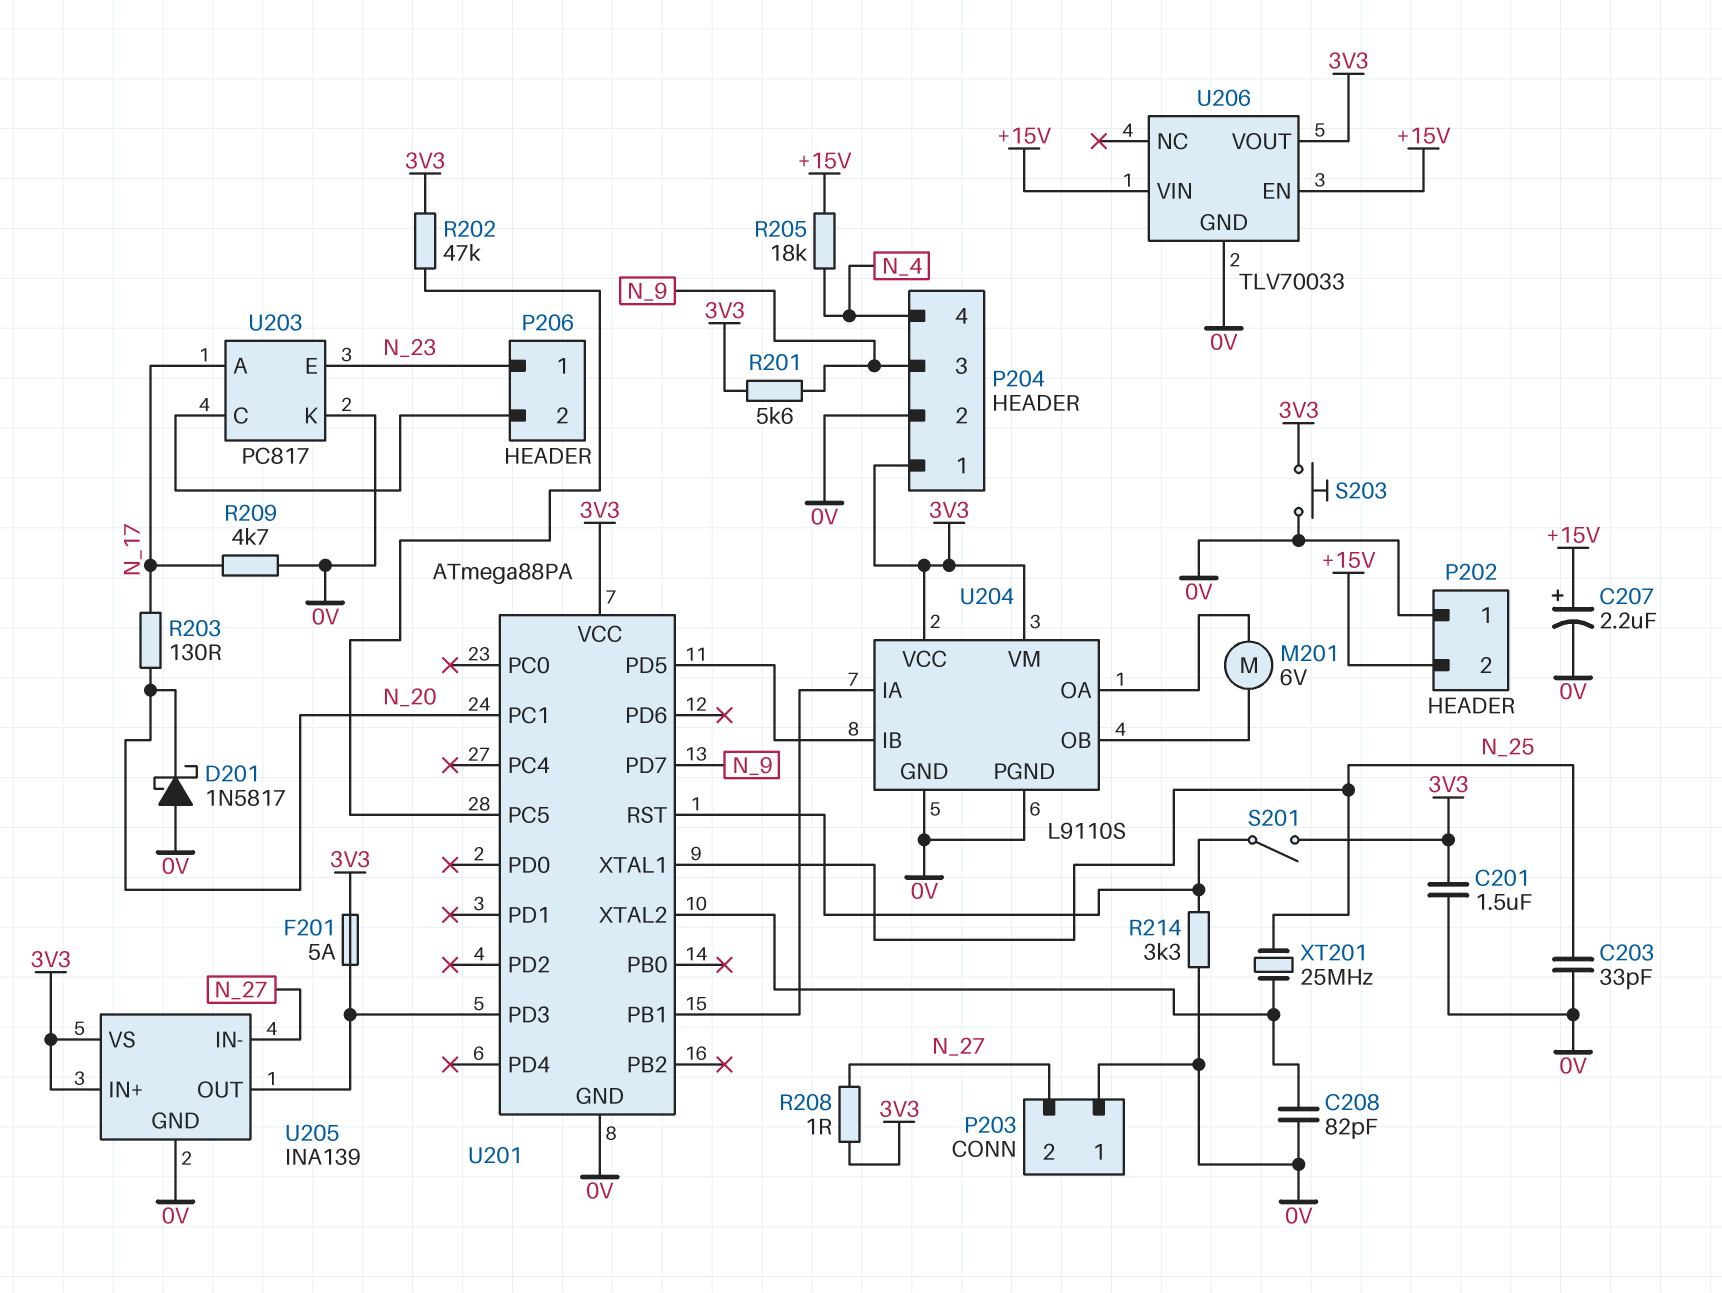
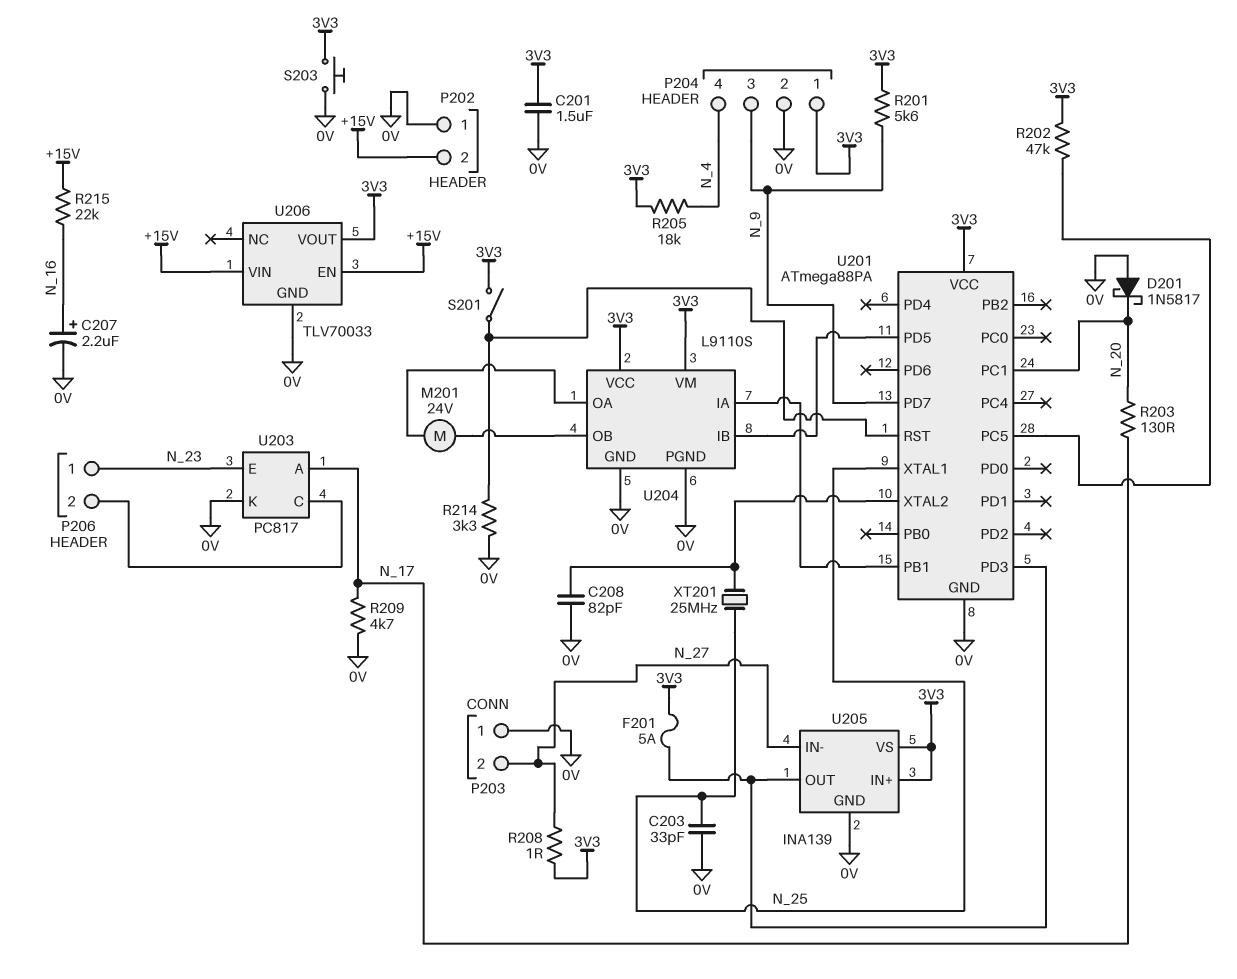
C207: 2.2uF (plus +15V, minus 0V) -> 2.2uF (plus N_16, minus 0V)
M201: motor 6V (U204/OA, U204/OB) -> motor 24V (U204/OA, U204/OB)
R205: 18k (+15V, N_4) -> 18k (3V3, N_4)
R215: none -> 22k (+15V, N_16)

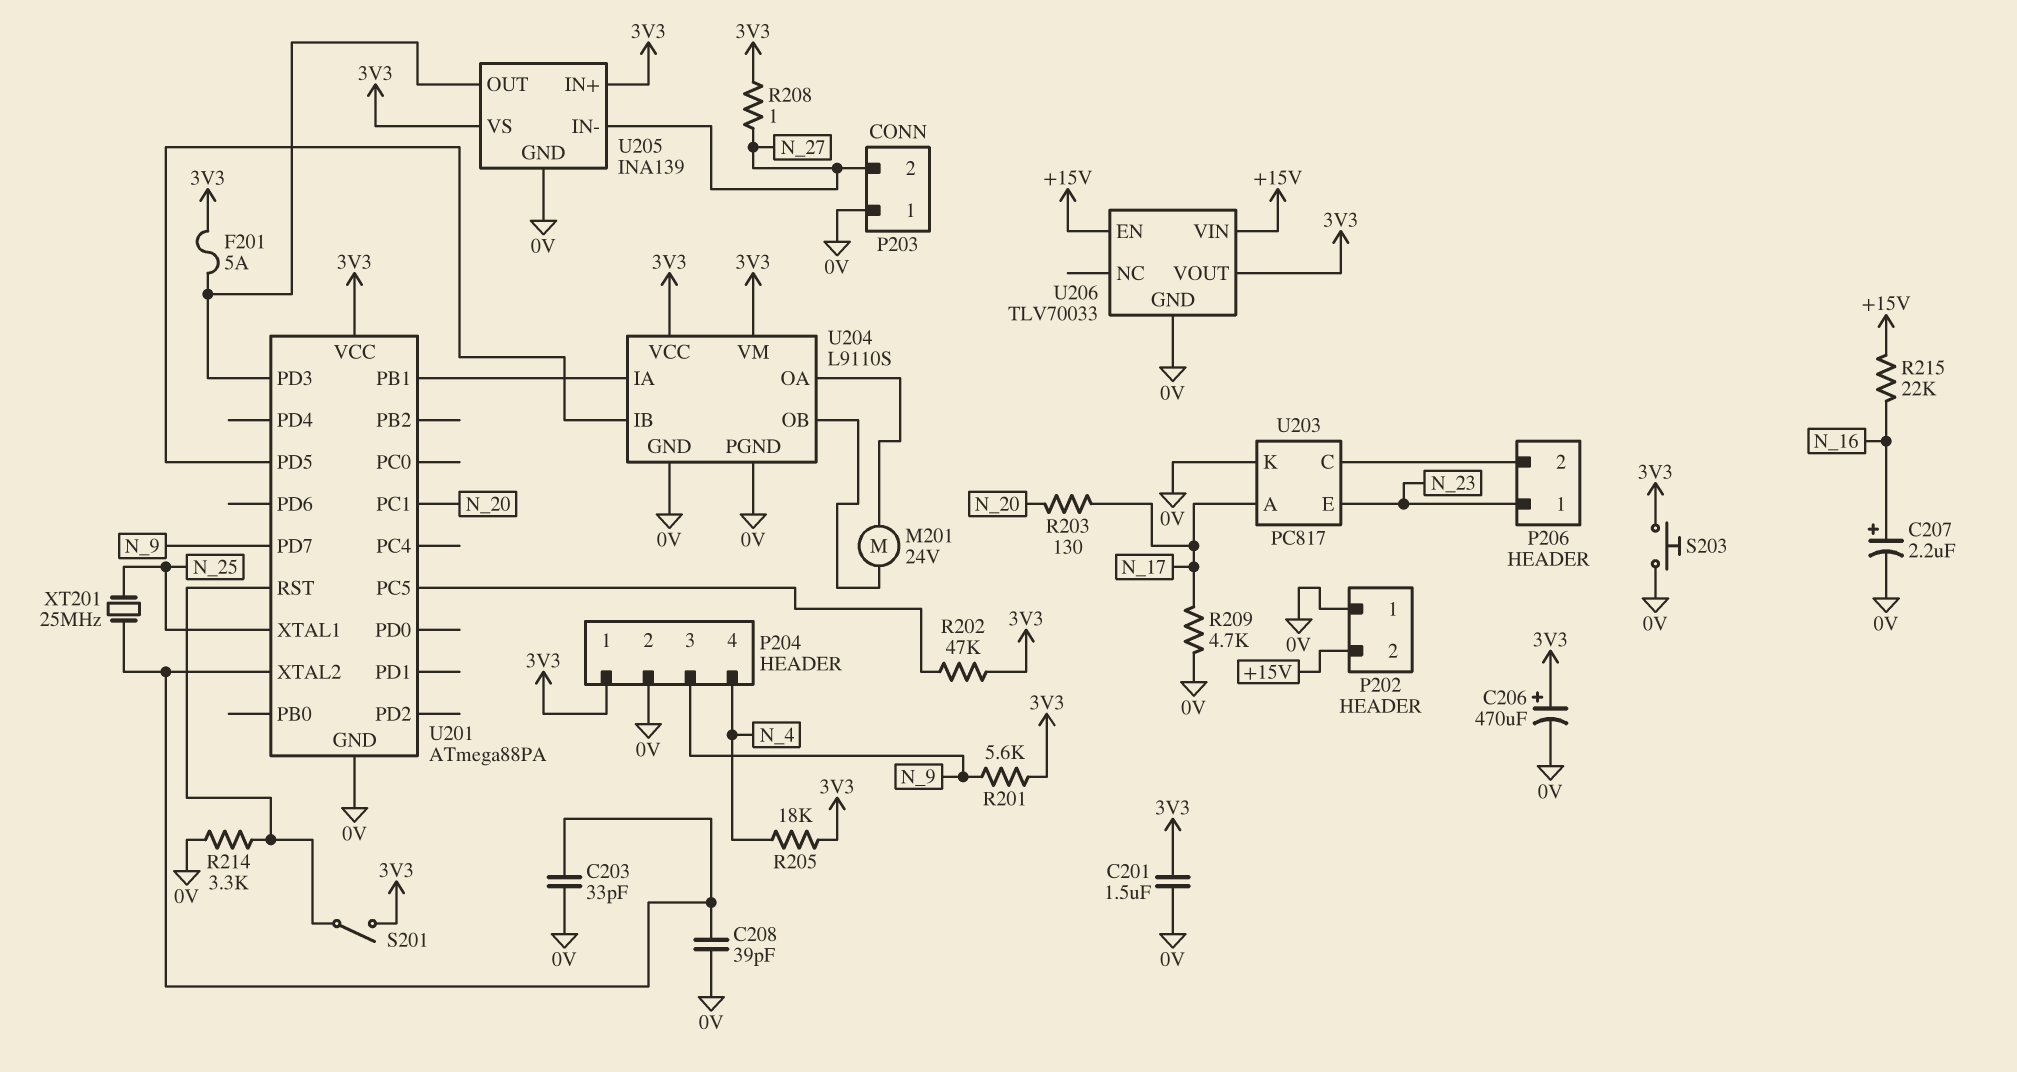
C203: 33pF (0V, N_25) -> 33pF (0V, U201/XTAL2)
C206: none -> 470uF (plus 3V3, minus 0V)
C208: 82pF (0V, U201/XTAL2) -> 39pF (0V, U201/XTAL2)
D201: schottky 1N5817 (A 0V, K N_20) -> none

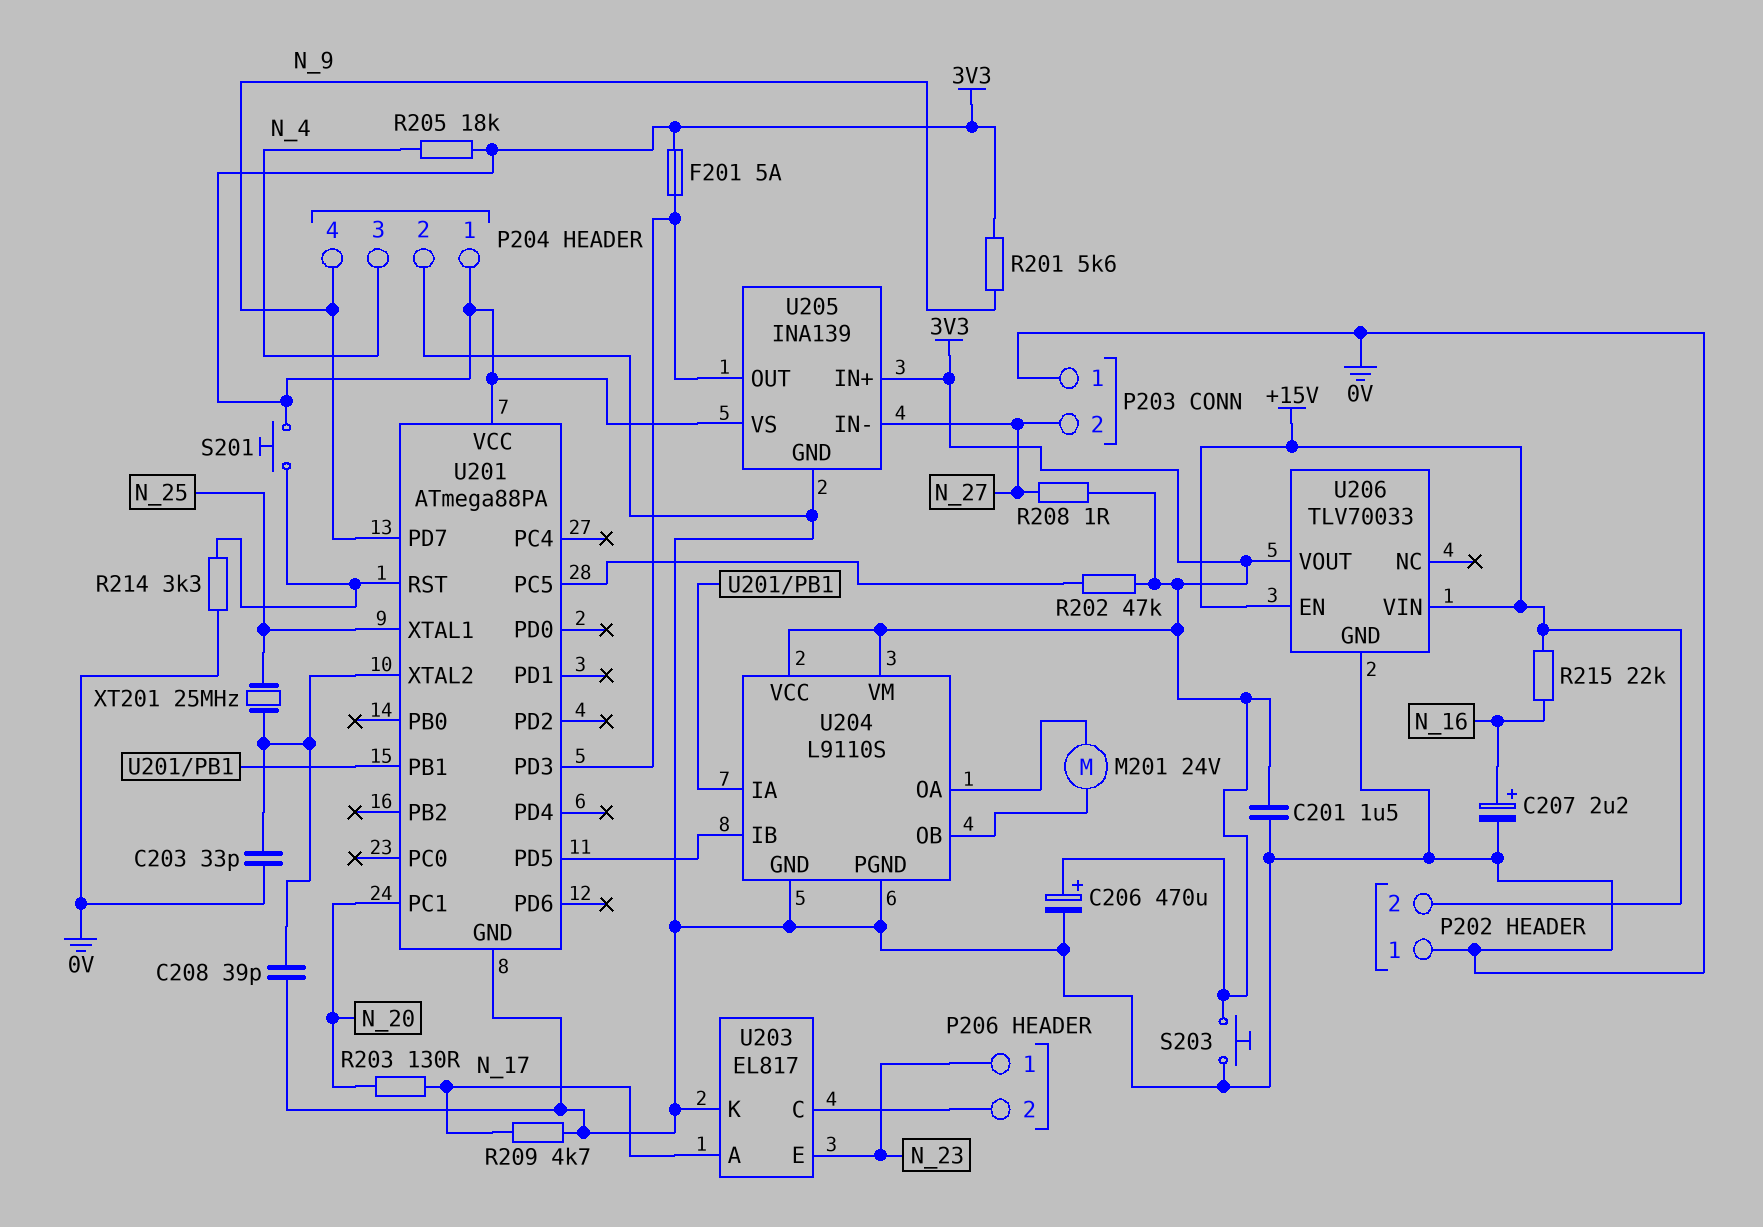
P204 pin 3: N_9 -> N_4
P204 pin 4: N_4 -> N_9
S201: switch (3V3, U201/RST) -> button (3V3, U201/RST)
U203: PC817 -> EL817

